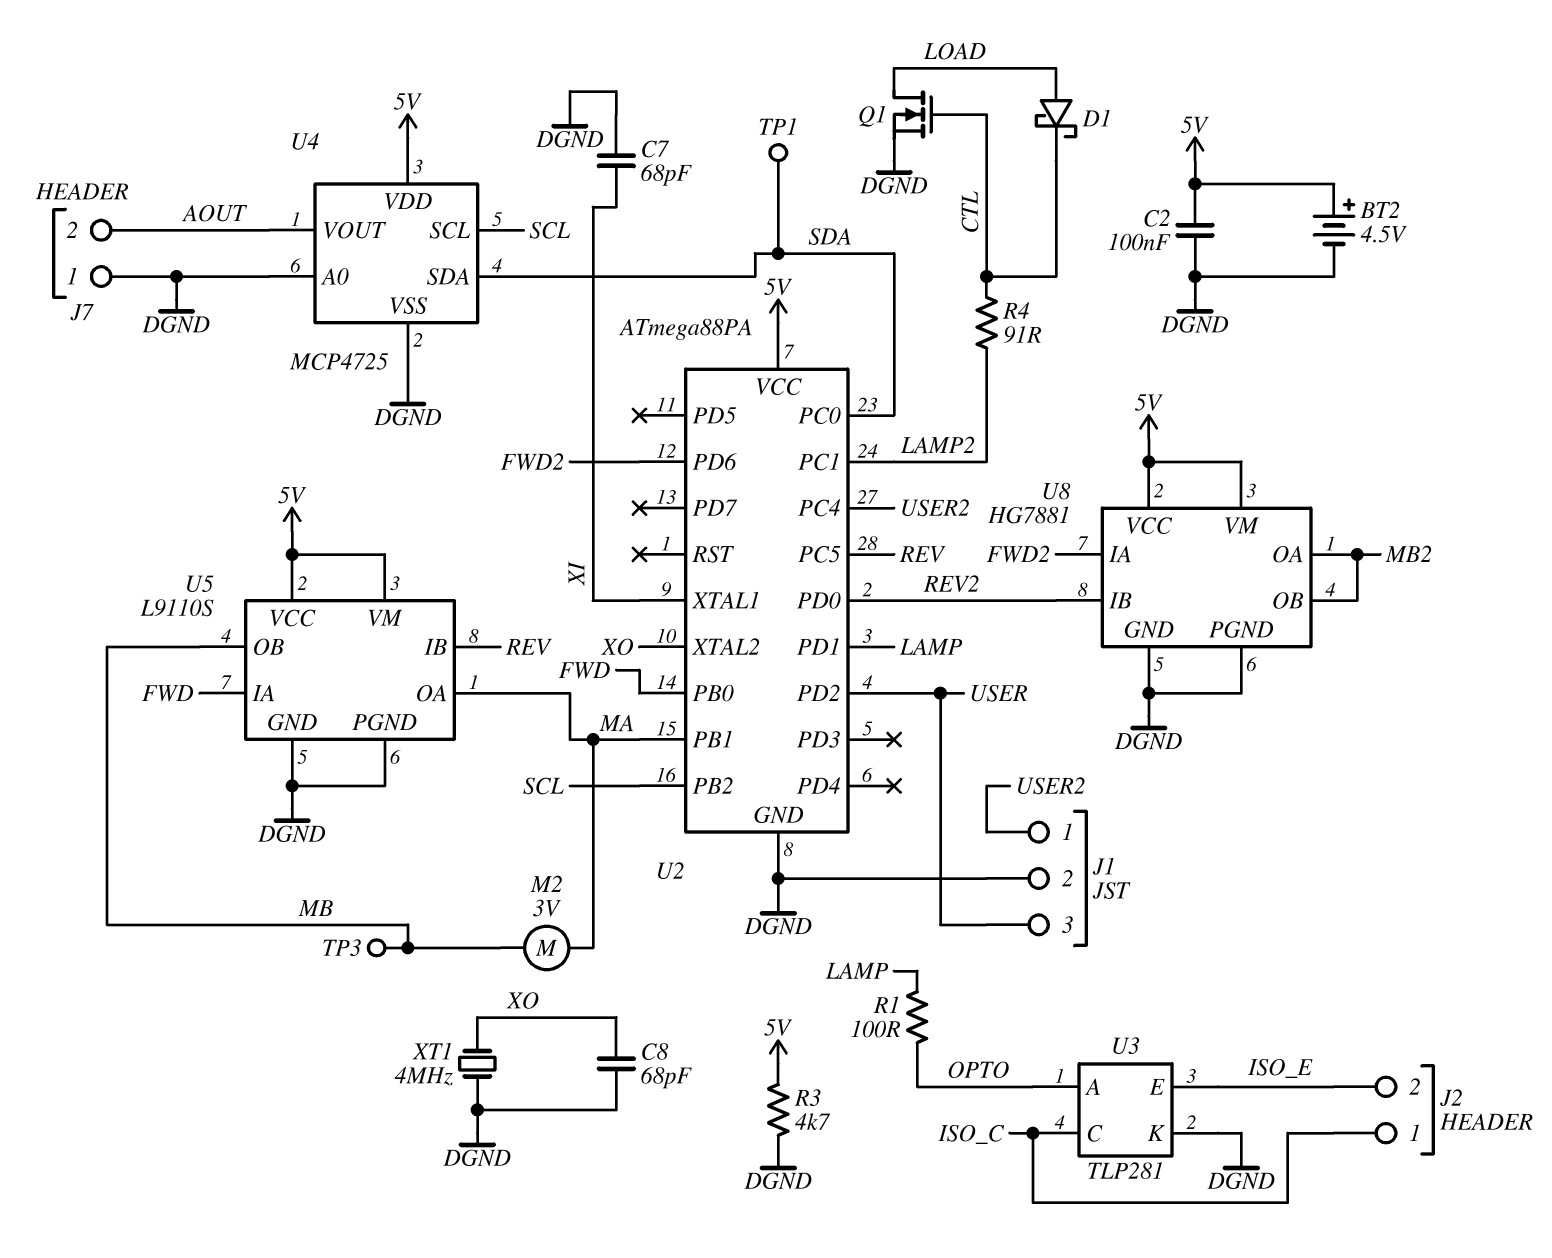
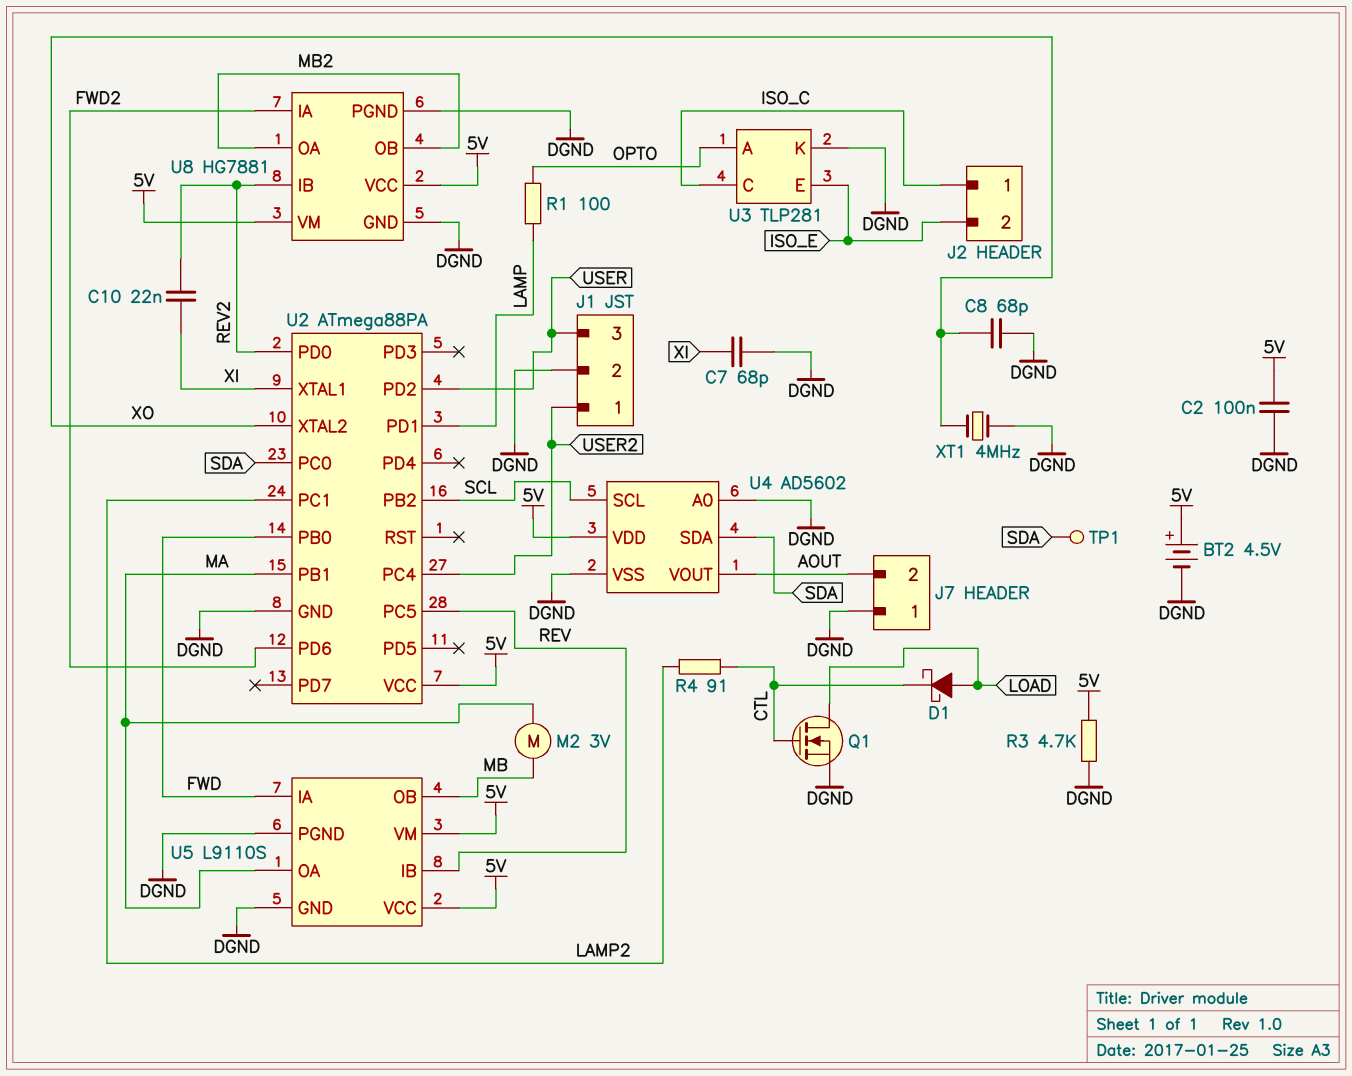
C10: none -> 22nF (REV2, XI)
TP3: test point (MB) -> none
U4: MCP4725 -> AD5602

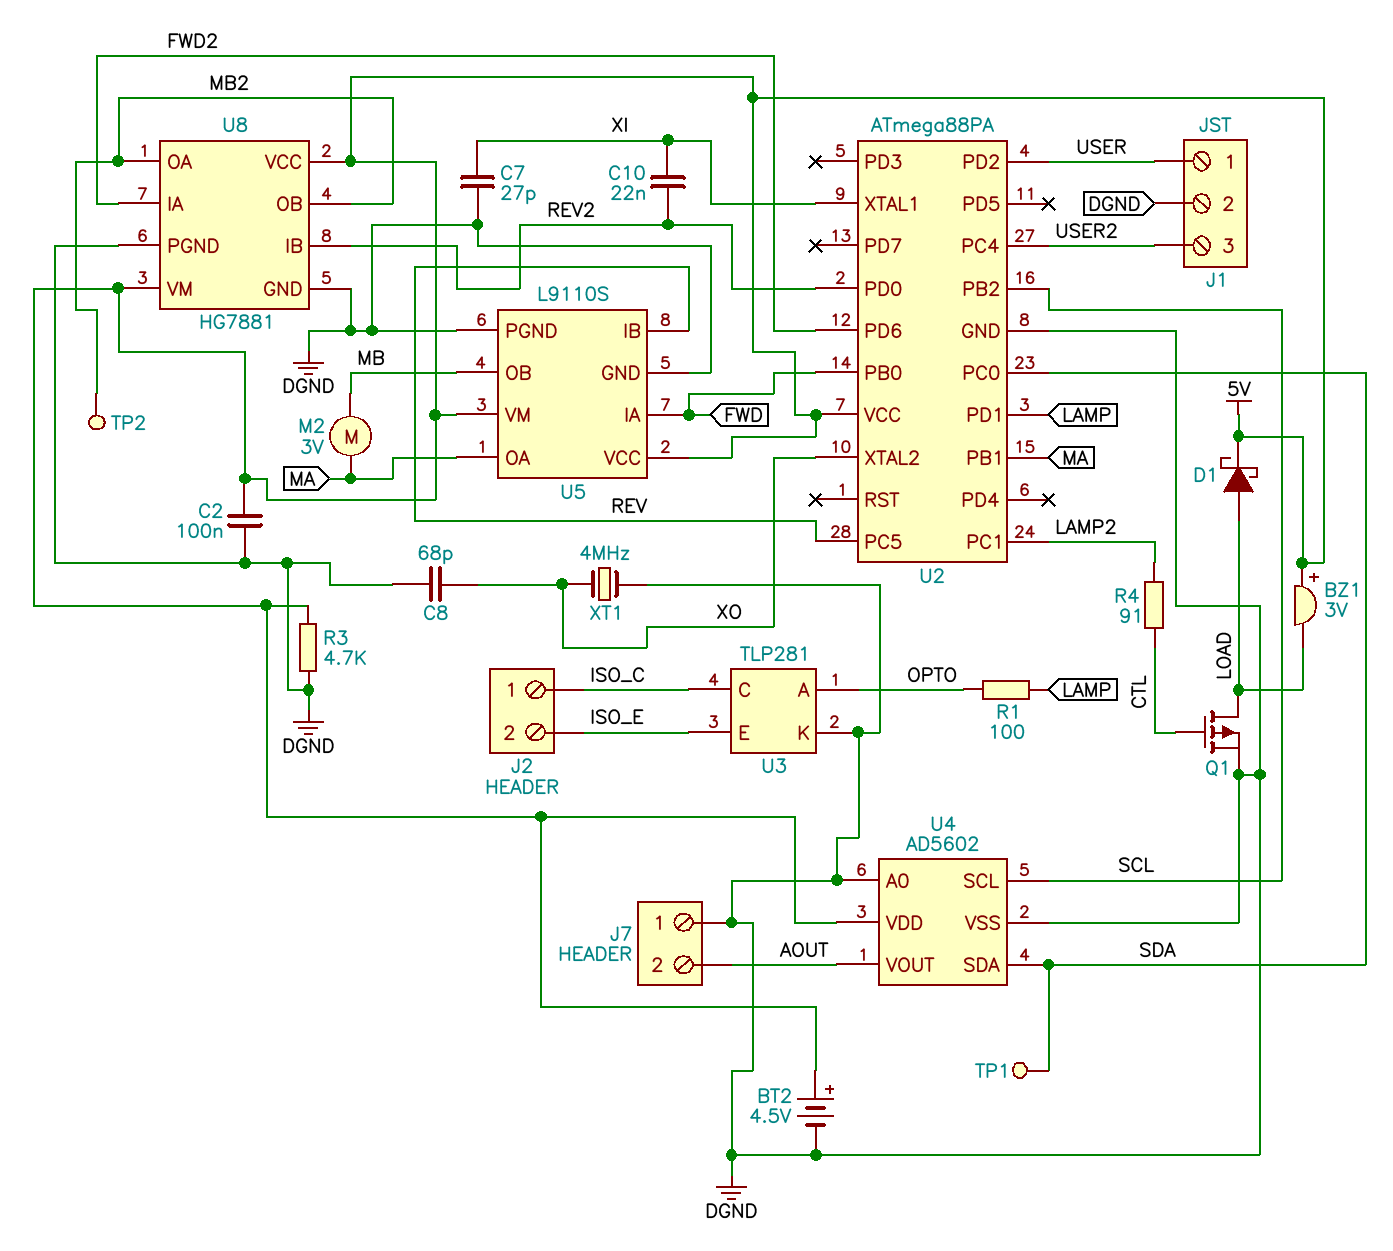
BZ1: none -> buzzer 3V (plus 5V, minus LOAD)
C7: 68pF (DGND, XI) -> 27pF (DGND, XI)
D1: schottky (A LOAD, K CTL) -> schottky (A LOAD, K 5V)
J1 pin 1: USER2 -> USER
J1 pin 3: USER -> USER2
Q1: NMOS (G CTL, D LOAD, S DGND) -> PMOS (G CTL, D LOAD, S DGND)
TP2: none -> test point (MB2)

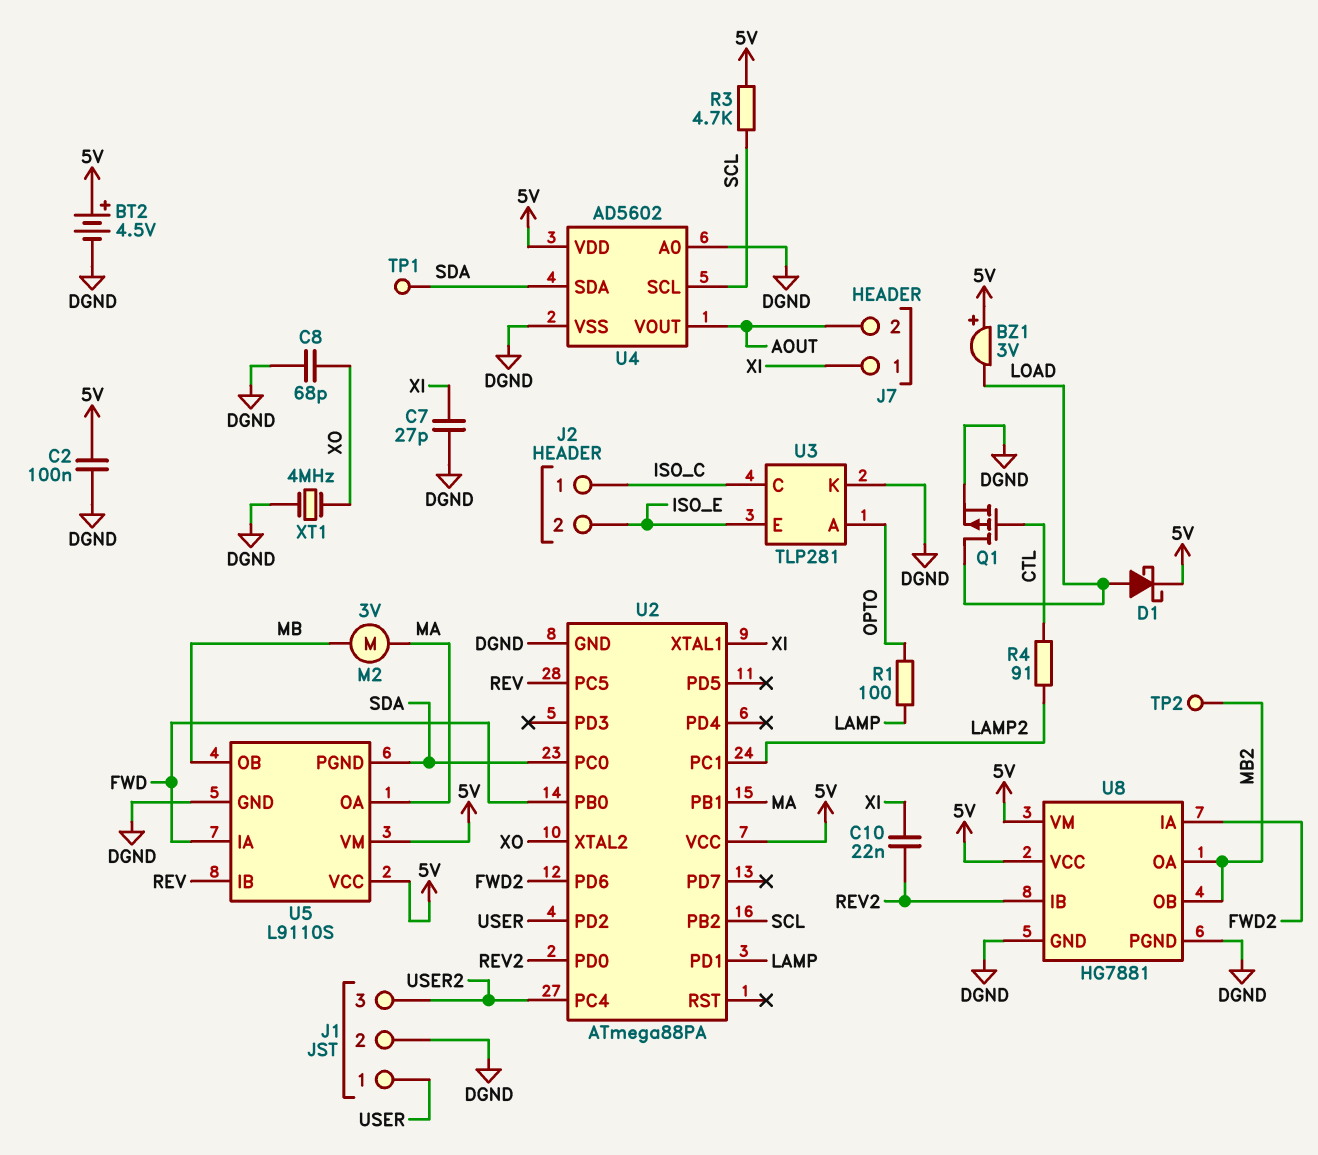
J7 pin 1: DGND -> XI
R3: 4.7k (5V, DGND) -> 4.7k (5V, SCL)
U5 pin PGND: DGND -> SDA

